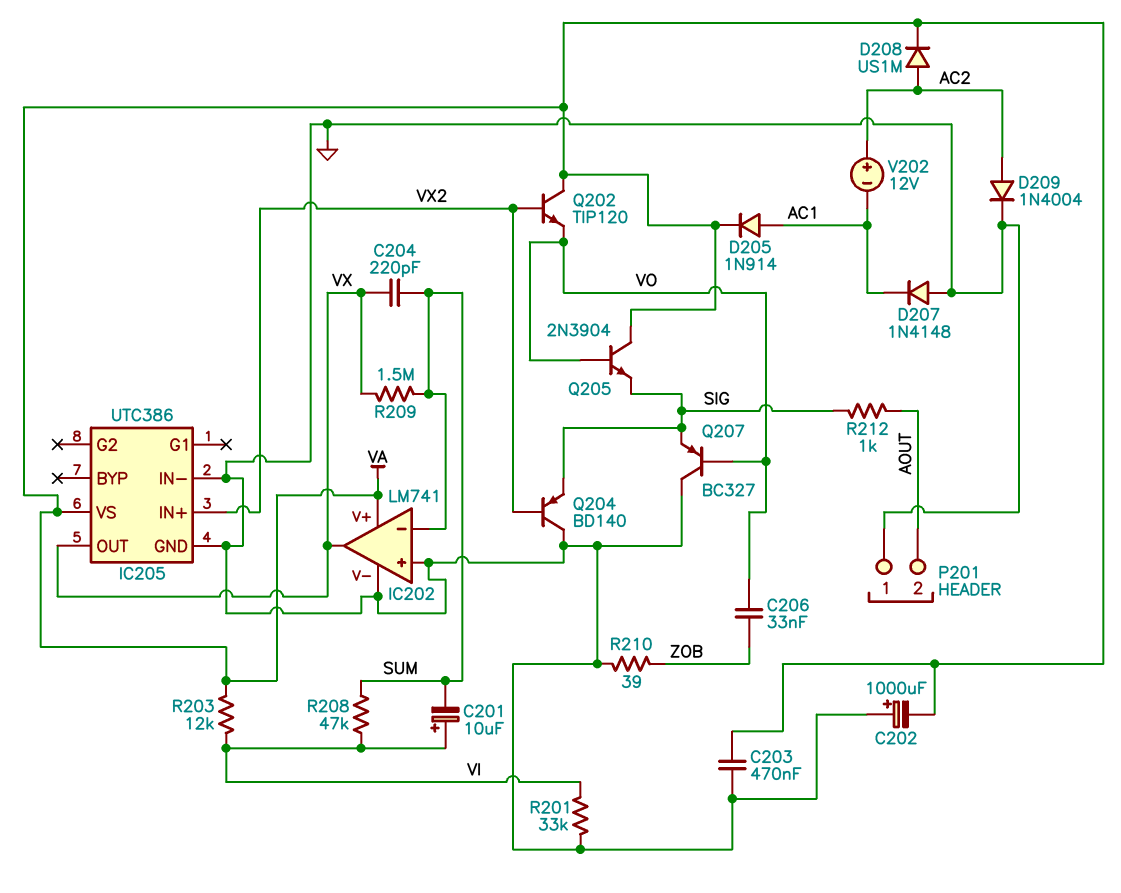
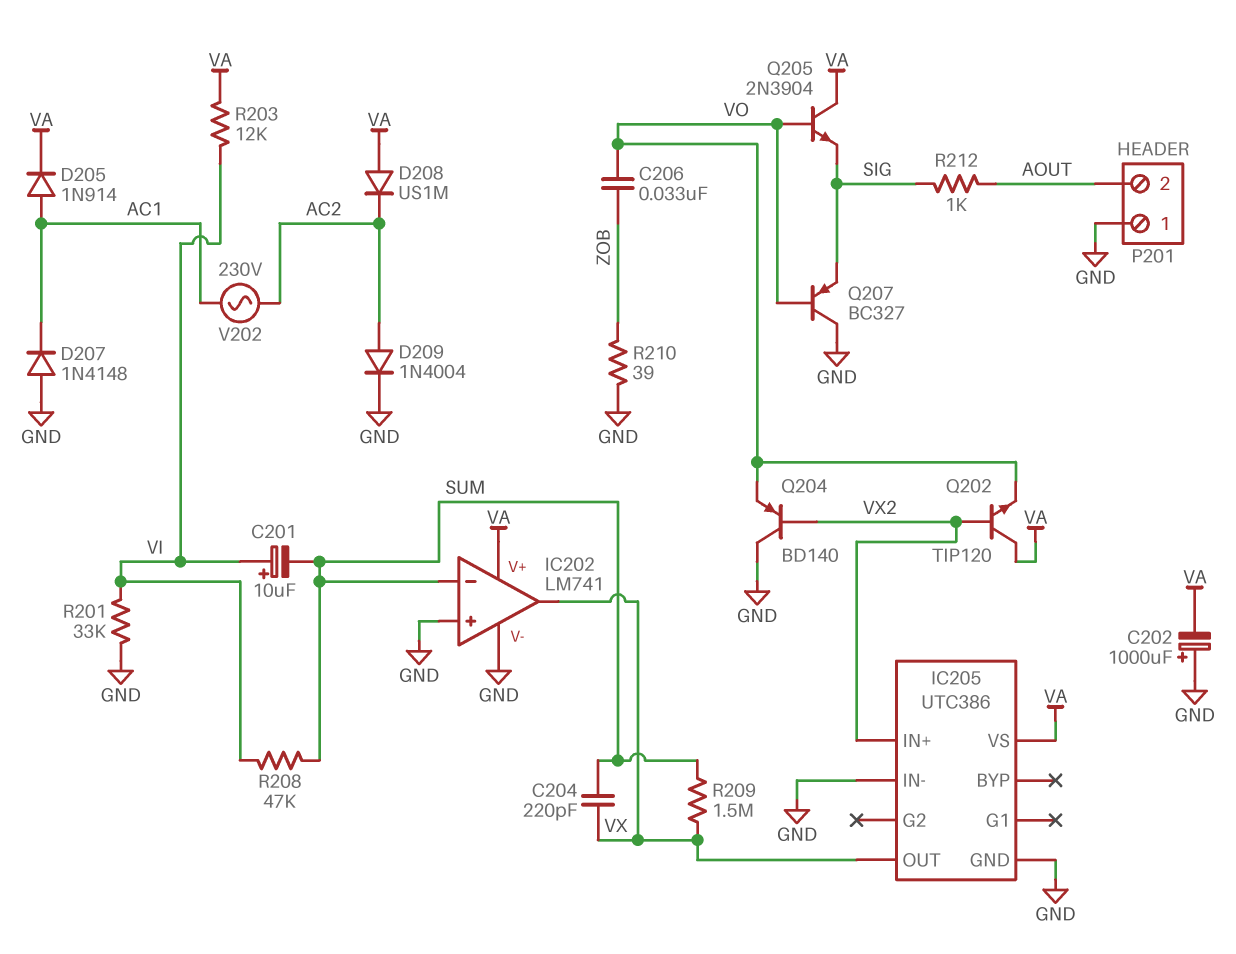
C203: 470nF (GND, VA) -> none
D208: diode US1M (A AC2, K VA) -> diode US1M (A VA, K AC2)
Q204: PNP BD140 (B VX2, C GND, E SIG) -> PNP BD140 (B VX2, C GND, E VO)
V202: 12V (plus AC2, minus AC1) -> AC 230V (AC1, AC2)

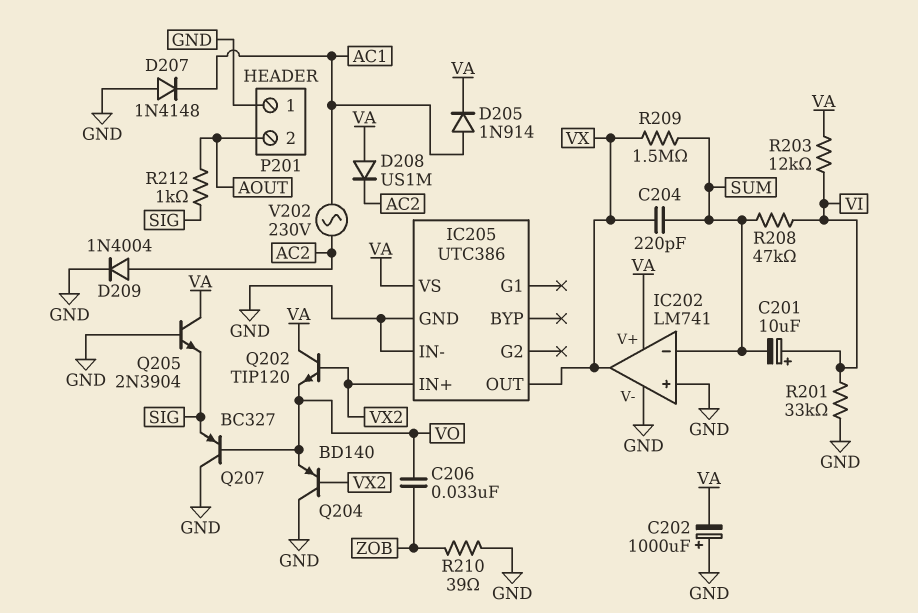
Q205: NPN 2N3904 (B VO, C VA, E SIG) -> NPN 2N3904 (B GND, C VA, E SIG)

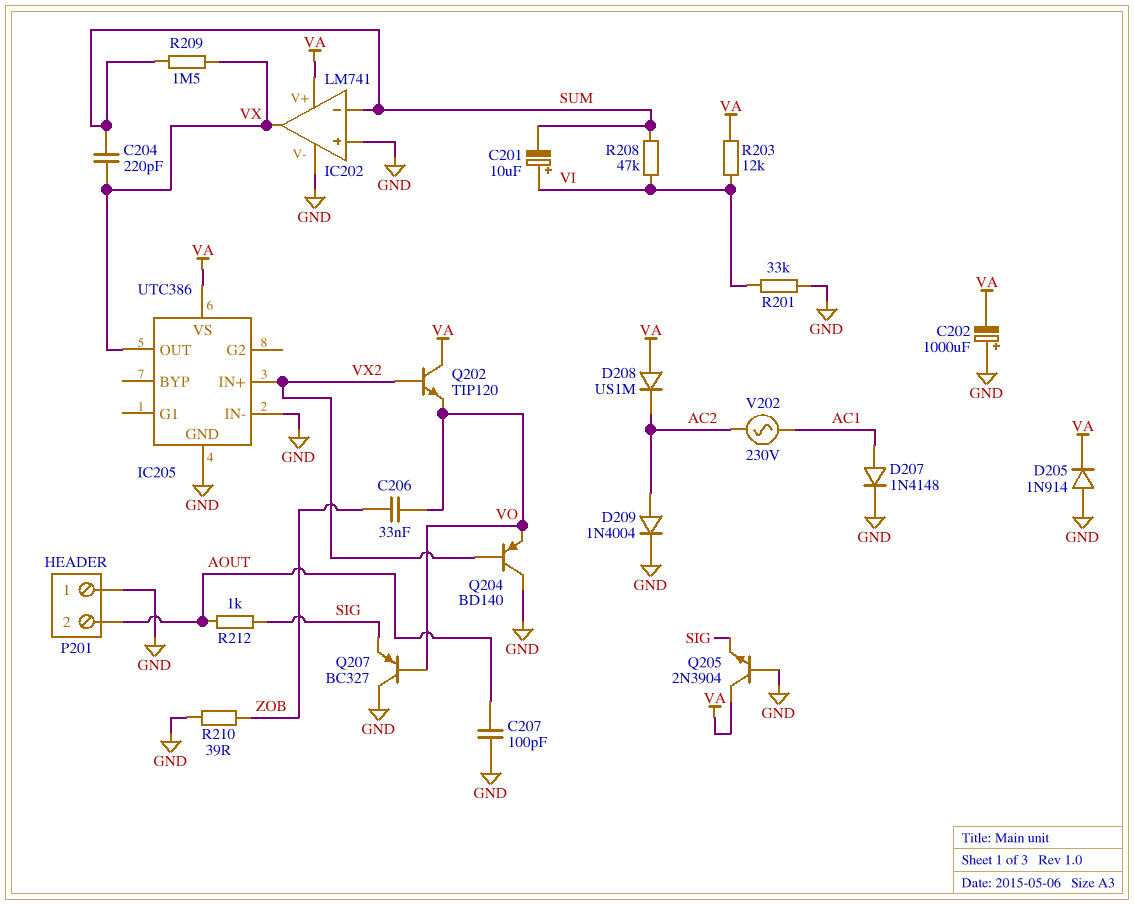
C207: none -> 100pF (AOUT, GND)
D205: diode 1N914 (A AC1, K VA) -> diode 1N914 (A GND, K VA)
D207: diode 1N4148 (A GND, K AC1) -> diode 1N4148 (A AC1, K GND)

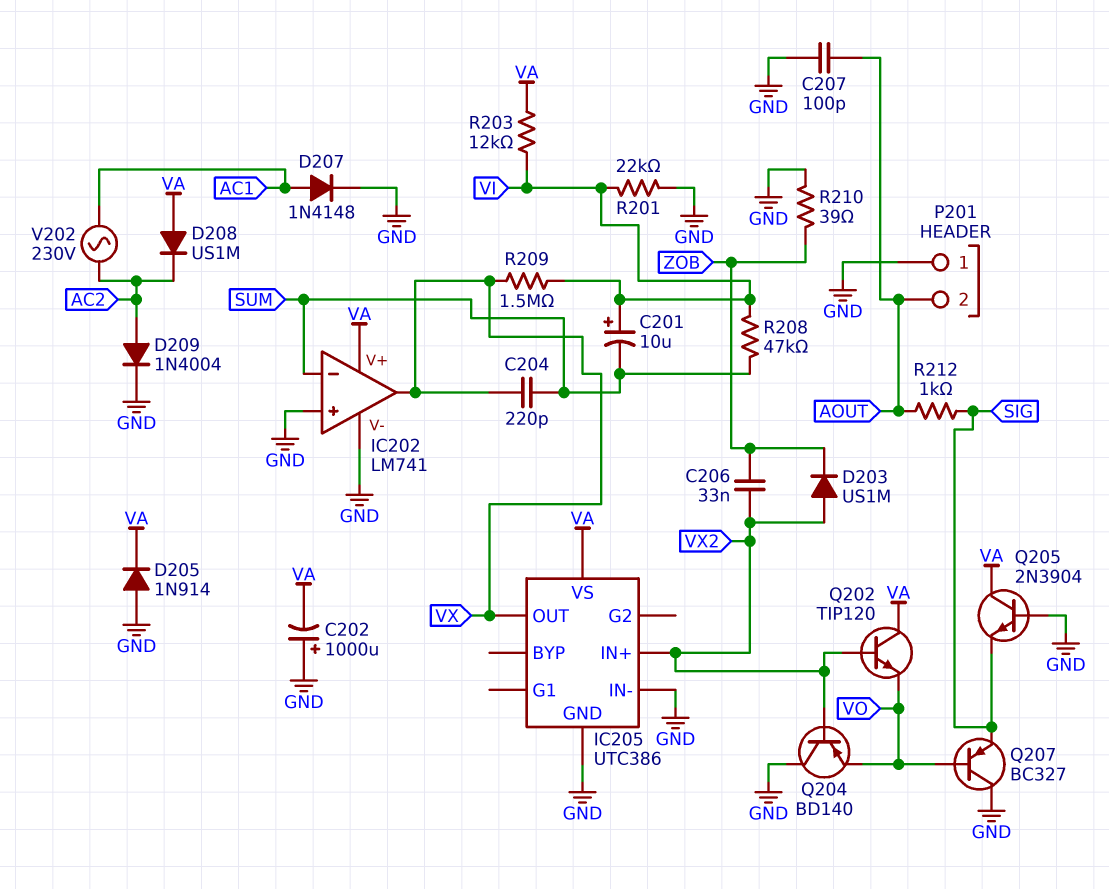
C206: 33nF (VO, ZOB) -> 33nF (VX2, ZOB)
D203: none -> diode US1M (A VX2, K ZOB)
R201: 33k (GND, VI) -> 22k (GND, VI)
R209: 1.5M (SUM, VX) -> 1.5M (VI, VX)

